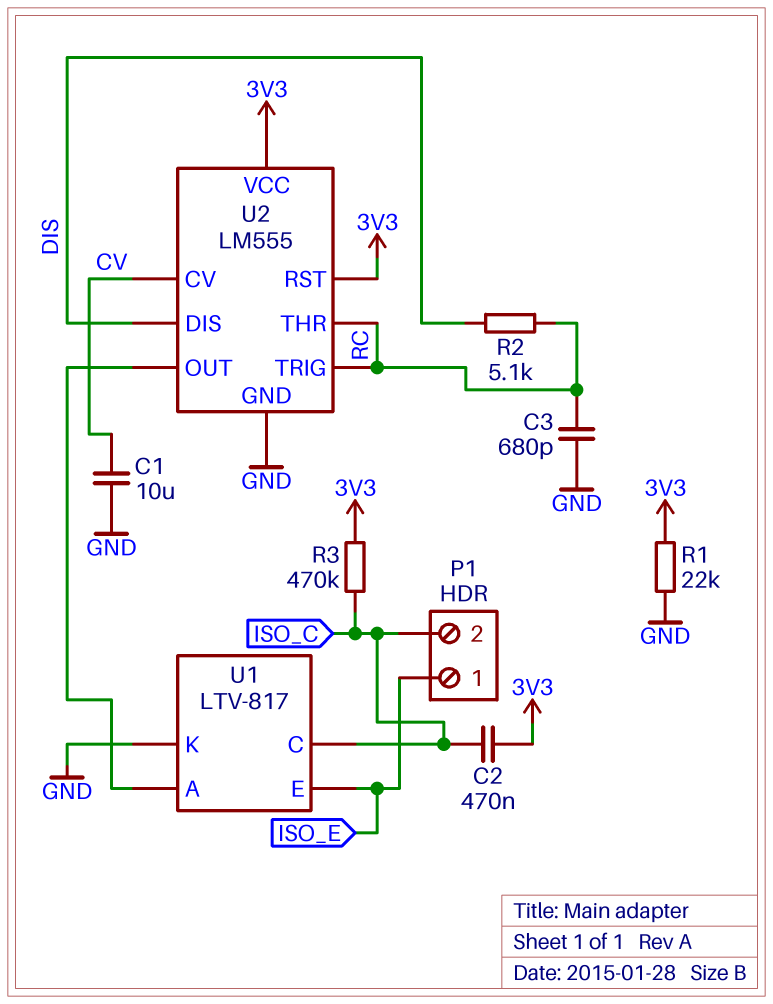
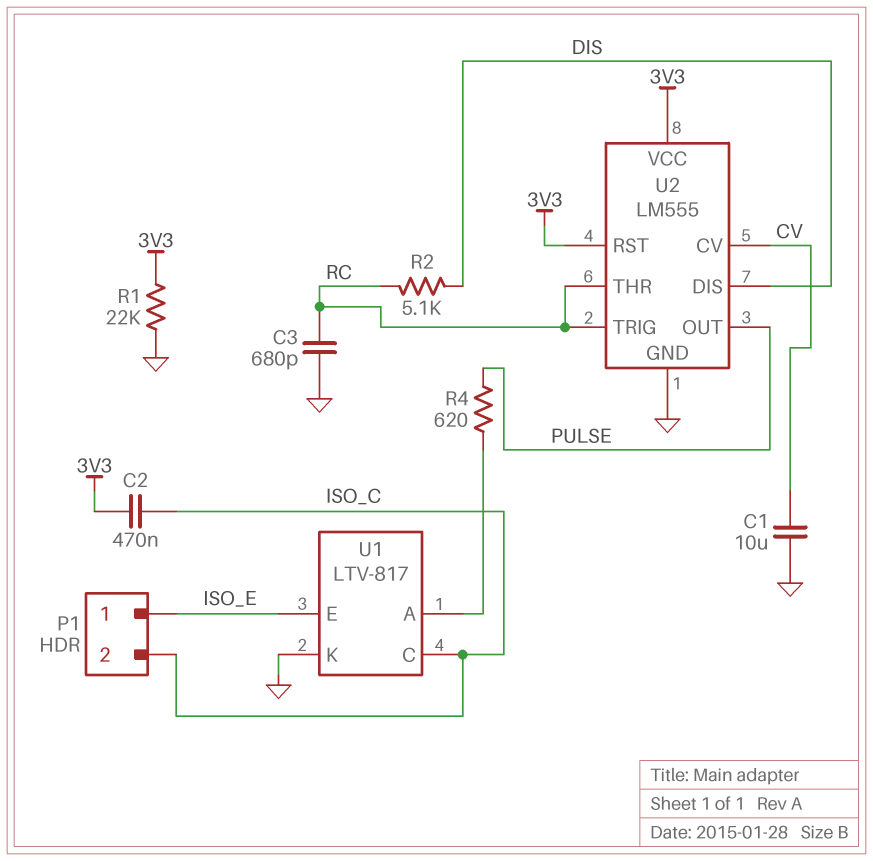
R3: 470k (3V3, ISO_C) -> none
R4: none -> 620 (PULSE, U1/A)
U2 pin OUT: U1/A -> PULSE

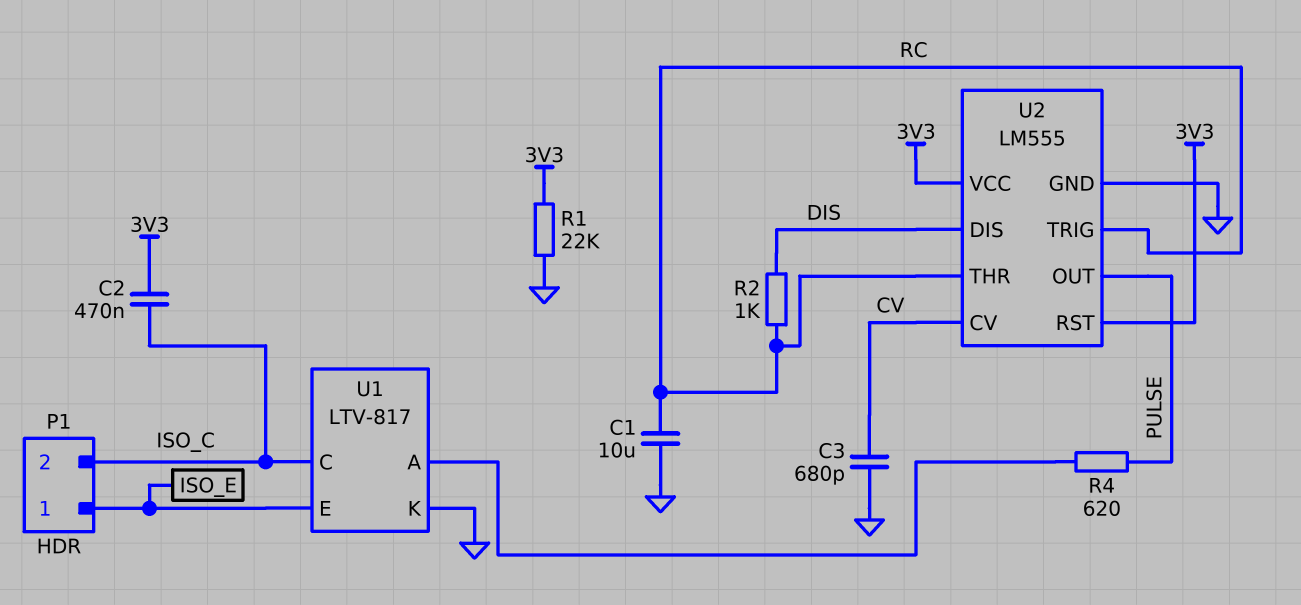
C1: 10uF (CV, GND) -> 10uF (GND, RC)
C3: 680pF (GND, RC) -> 680pF (CV, GND)
R2: 5.1k (DIS, RC) -> 1k (DIS, RC)

